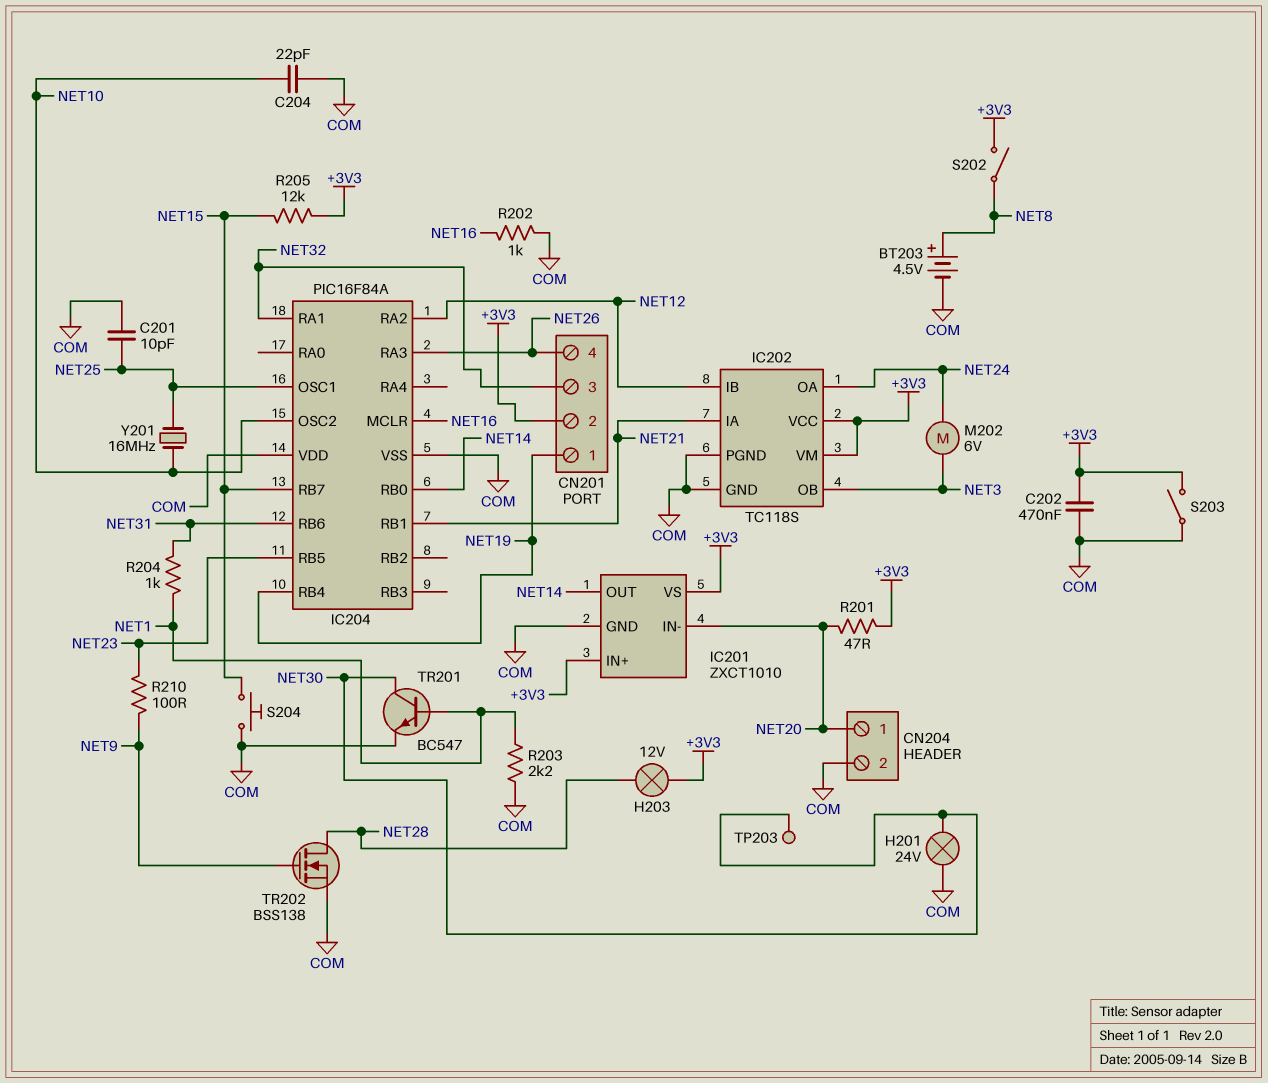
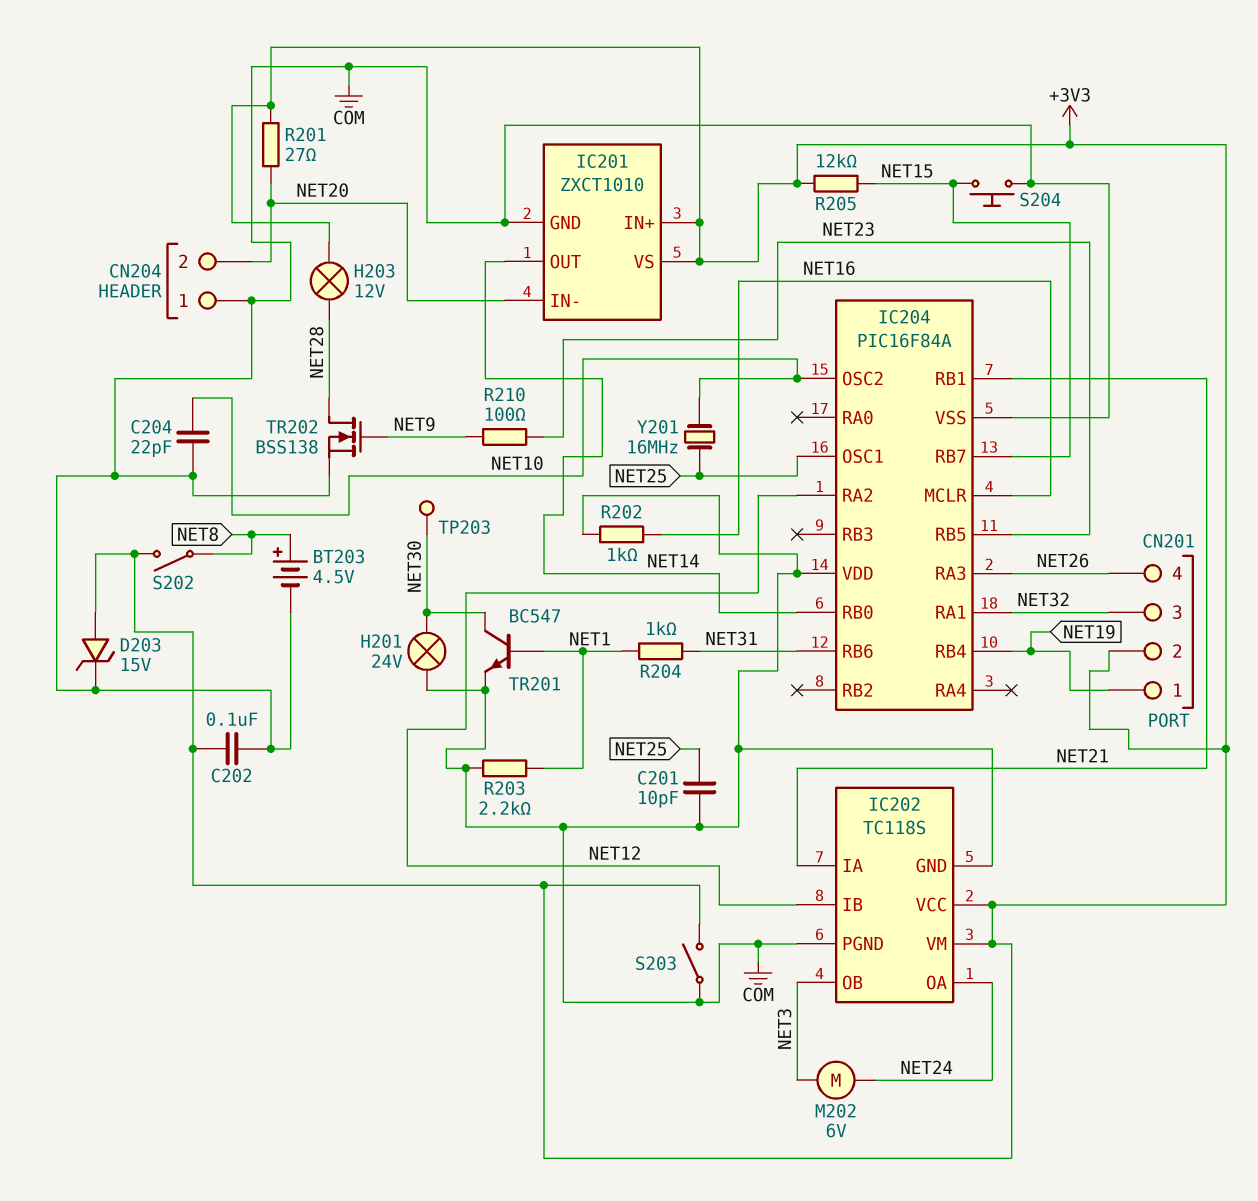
C202: 470nF (+3V3, COM) -> 100nF (+3V3, COM)
CN204 pin 1: NET20 -> COM
CN204 pin 2: COM -> NET20
D203: none -> zener 15V (A +3V3, K COM)
R201: 47 (+3V3, NET20) -> 27 (+3V3, NET20)

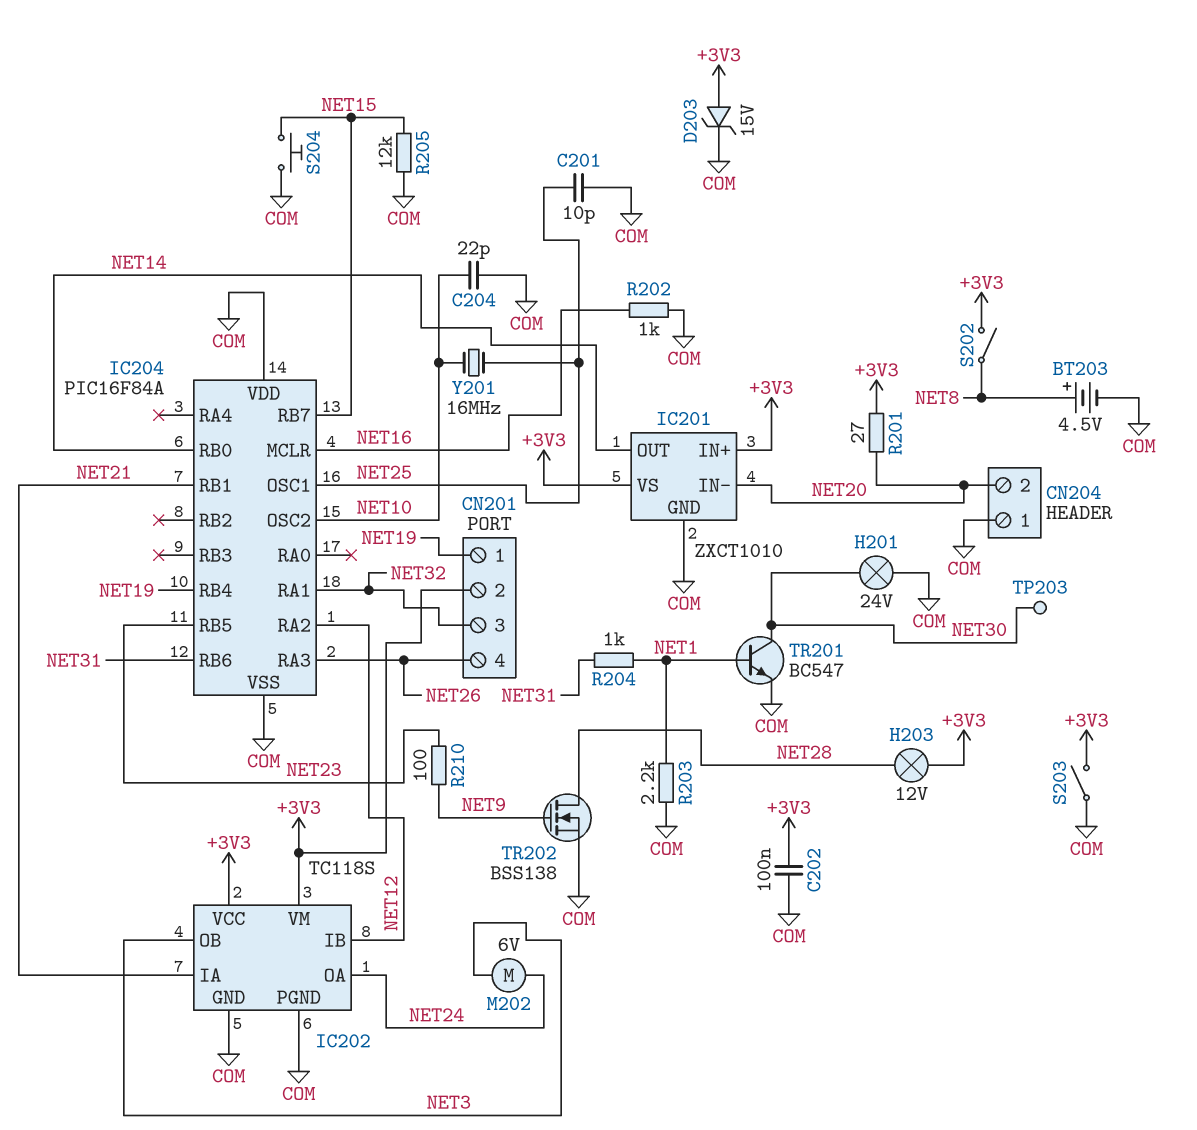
R205: 12k (+3V3, NET15) -> 12k (COM, NET15)

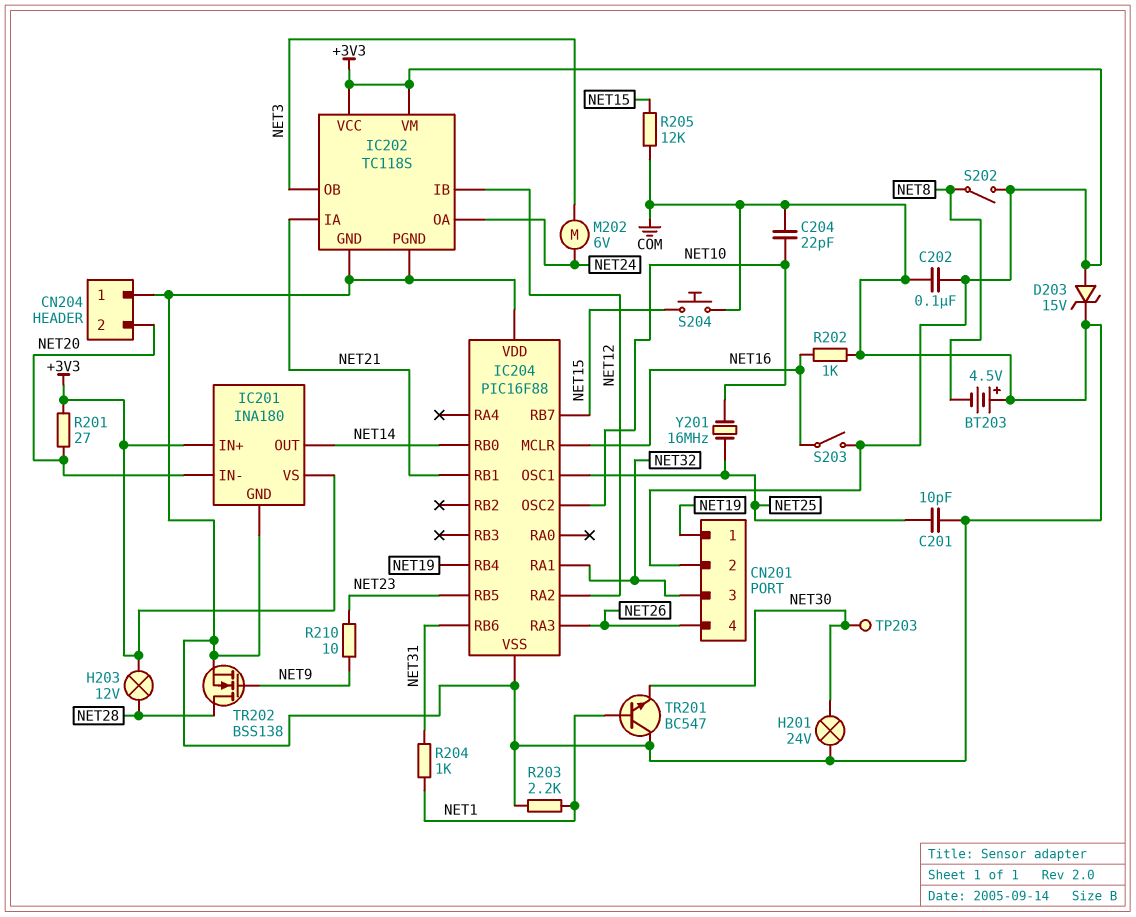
BT203: 4.5V (plus NET8, minus COM) -> 4.5V (plus COM, minus NET8)
IC201: ZXCT1010 -> INA180
IC204: PIC16F84A -> PIC16F88
R210: 100 (NET9, NET23) -> 10 (NET9, NET23)
S203: switch (+3V3, COM) -> switch (+3V3, NET16)
TR201: NPN BC547 (B NET1, C NET30, E COM) -> NPN BC547 (B NET1, C COM, E NET30)

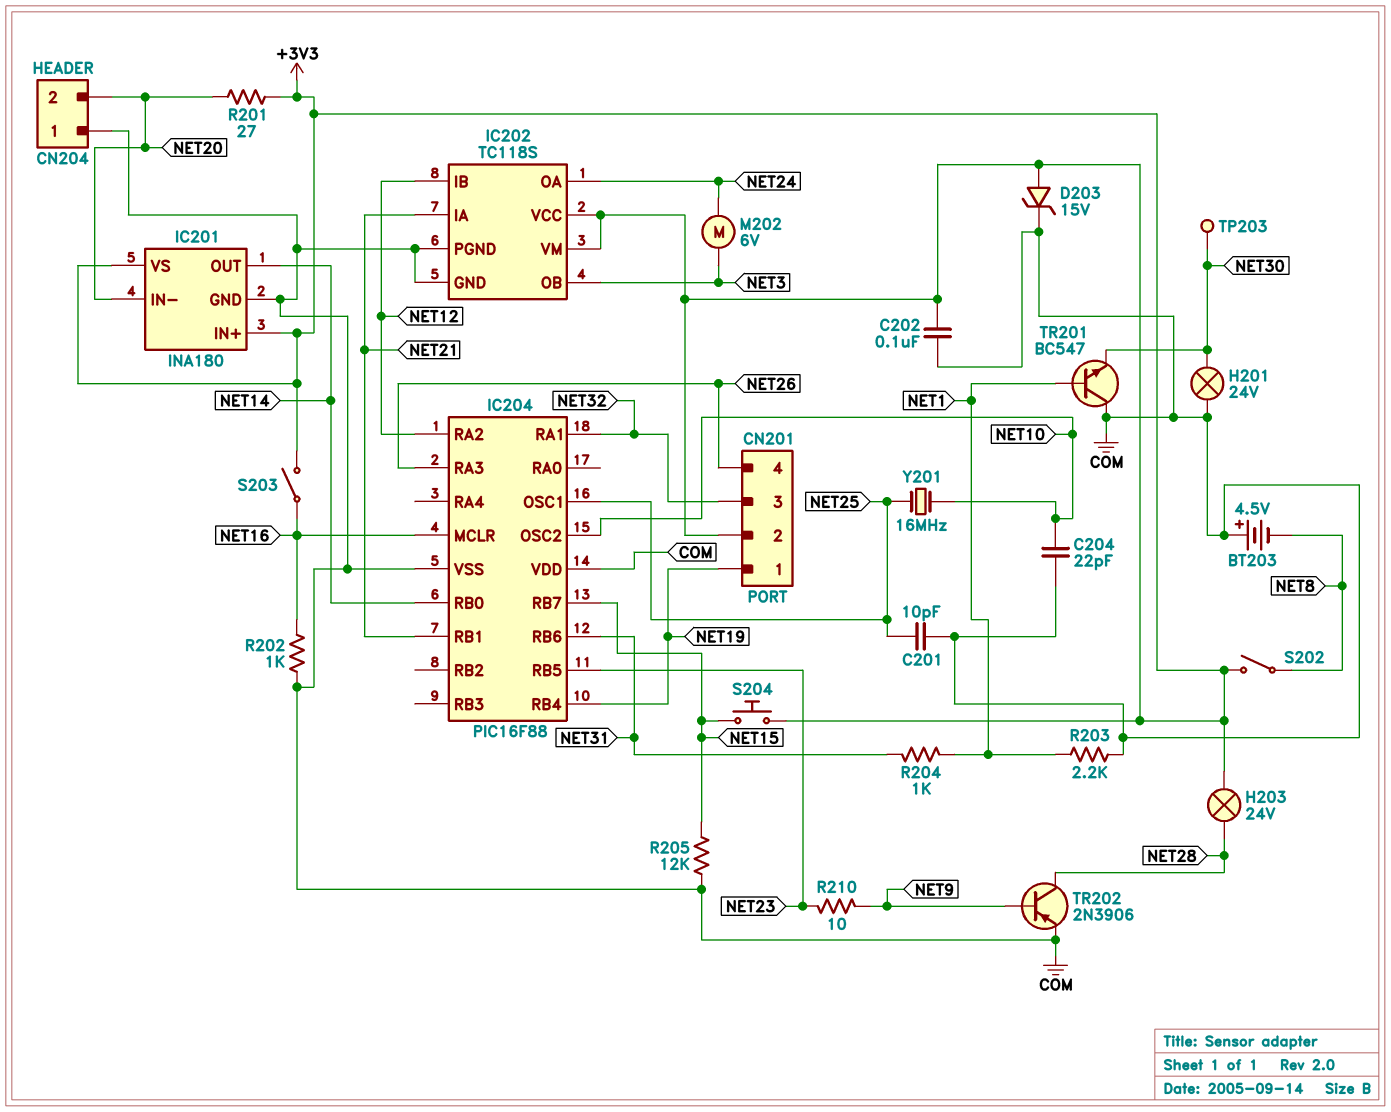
H203: lamp 12V (+3V3, NET28) -> lamp 24V (+3V3, NET28)
S204: button (COM, NET15) -> button (+3V3, NET15)
TR202: NMOS BSS138 (G NET9, D NET28, S COM) -> PNP 2N3906 (B NET9, C NET28, E COM)

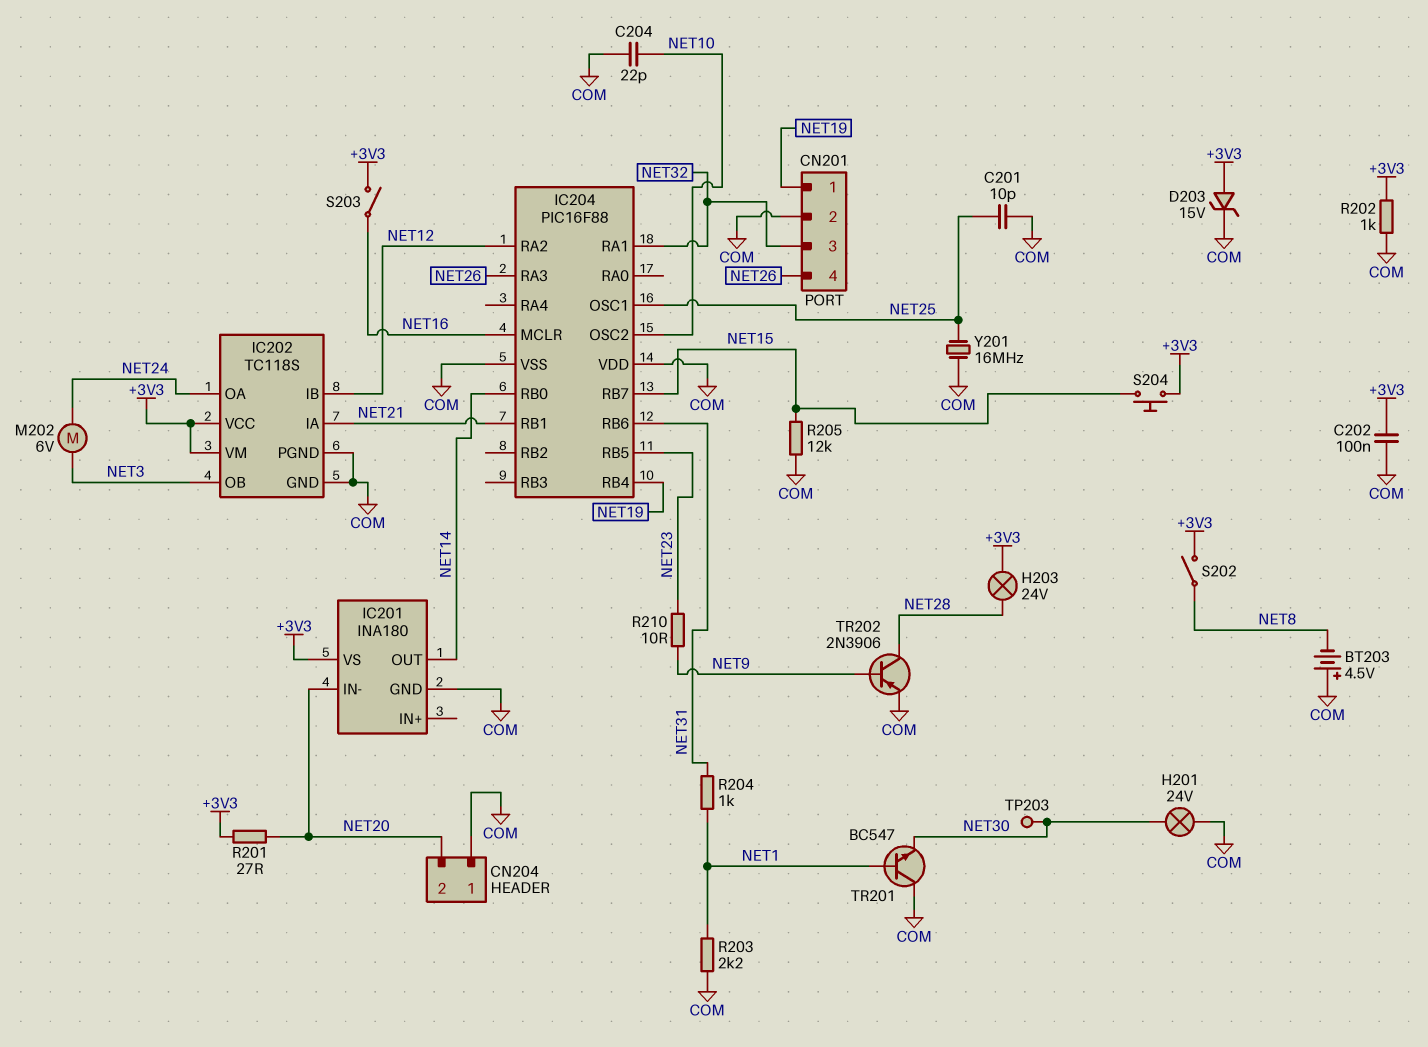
CN201 pin 2: +3V3 -> COM
IC201 pin IN+: +3V3 -> none
R202: 1k (COM, NET16) -> 1k (+3V3, COM)
Y201: 16MHz (NET10, NET25) -> 16MHz (COM, NET25)

